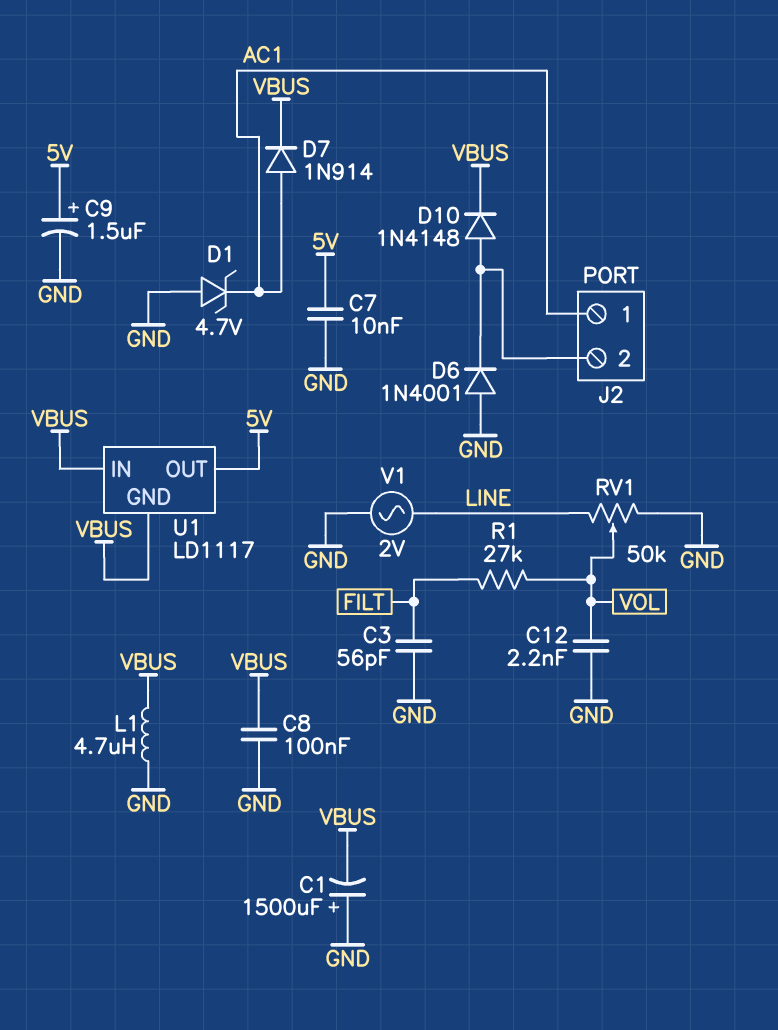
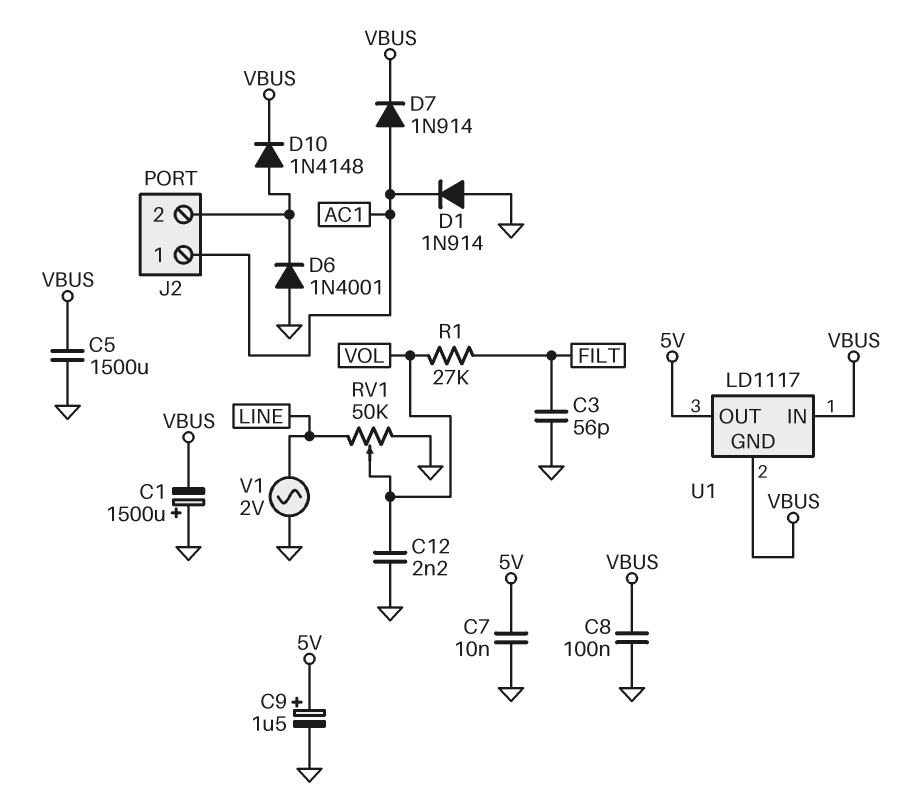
C5: none -> 1500uF (GND, VBUS)
D1: zener 4.7V (A GND, K AC1) -> diode 1N914 (A GND, K AC1)
L1: 4.7uH (GND, VBUS) -> none

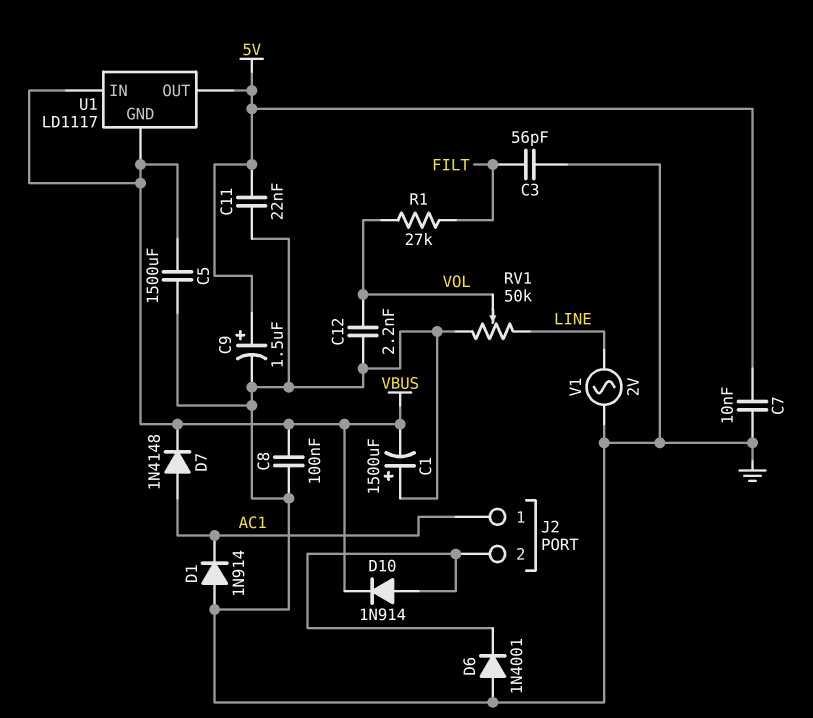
C11: none -> 22nF (5V, GND)
D7: diode 1N914 (A AC1, K VBUS) -> diode 1N4148 (A AC1, K VBUS)
D10: diode 1N4148 (A J2/2, K VBUS) -> diode 1N914 (A J2/2, K VBUS)

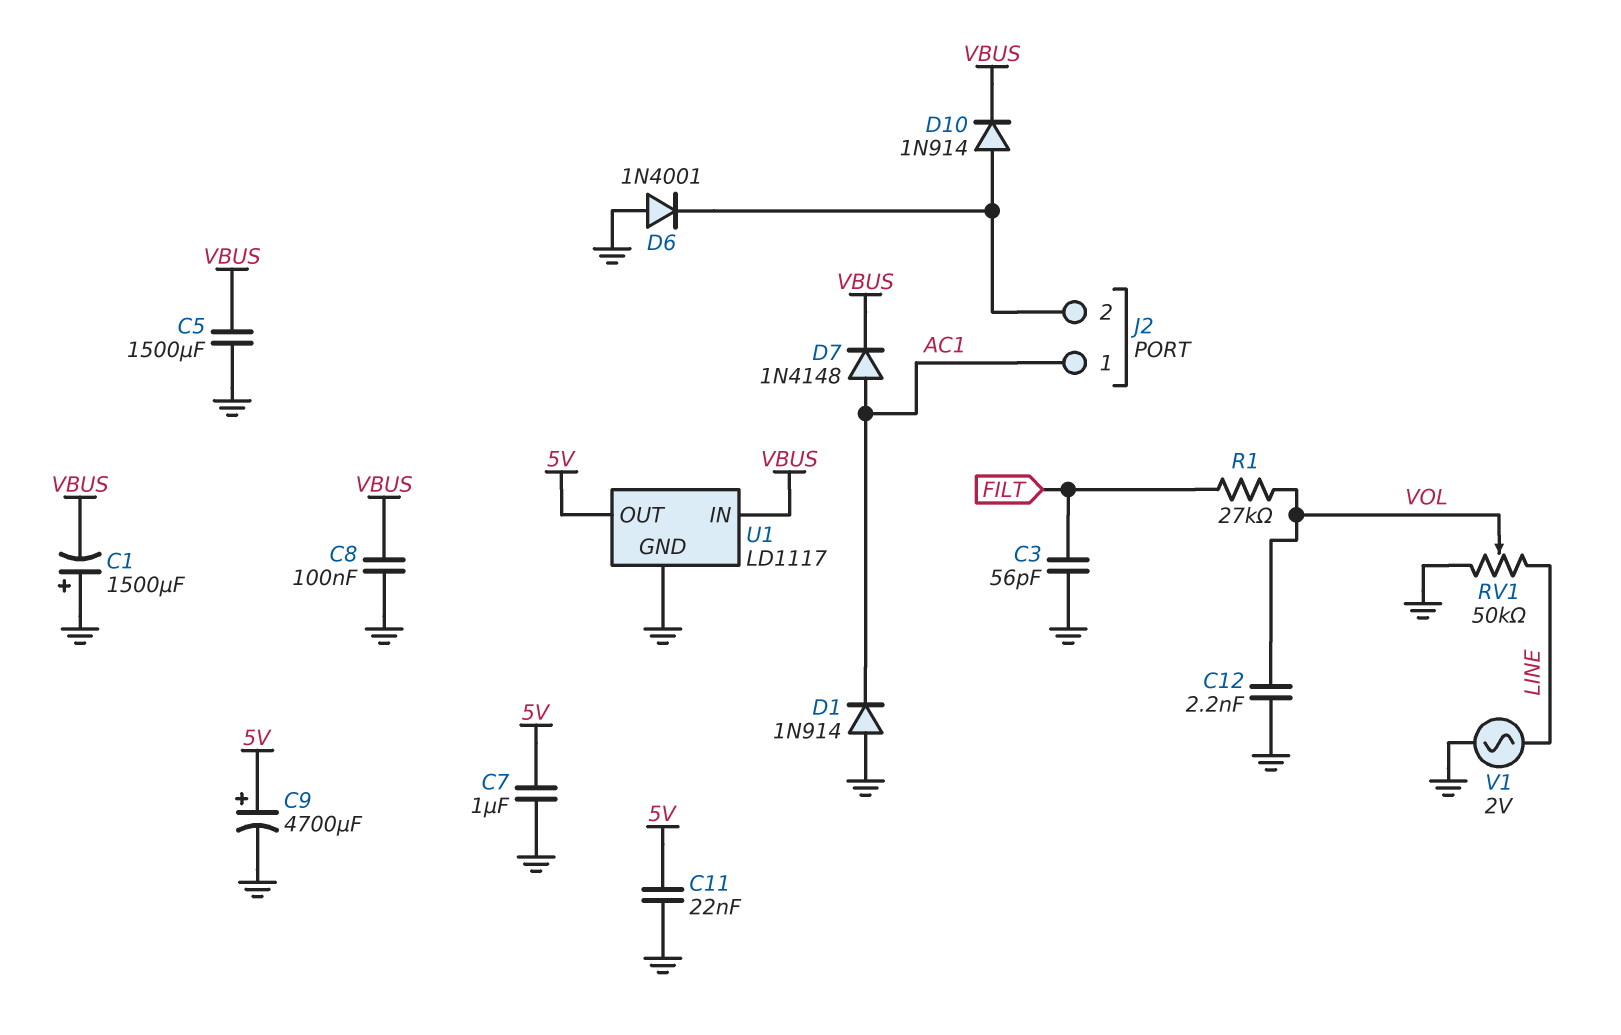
C7: 10nF (5V, GND) -> 1uF (5V, GND)
C9: 1.5uF (plus 5V, minus GND) -> 4700uF (plus 5V, minus GND)
U1 pin GND: VBUS -> GND

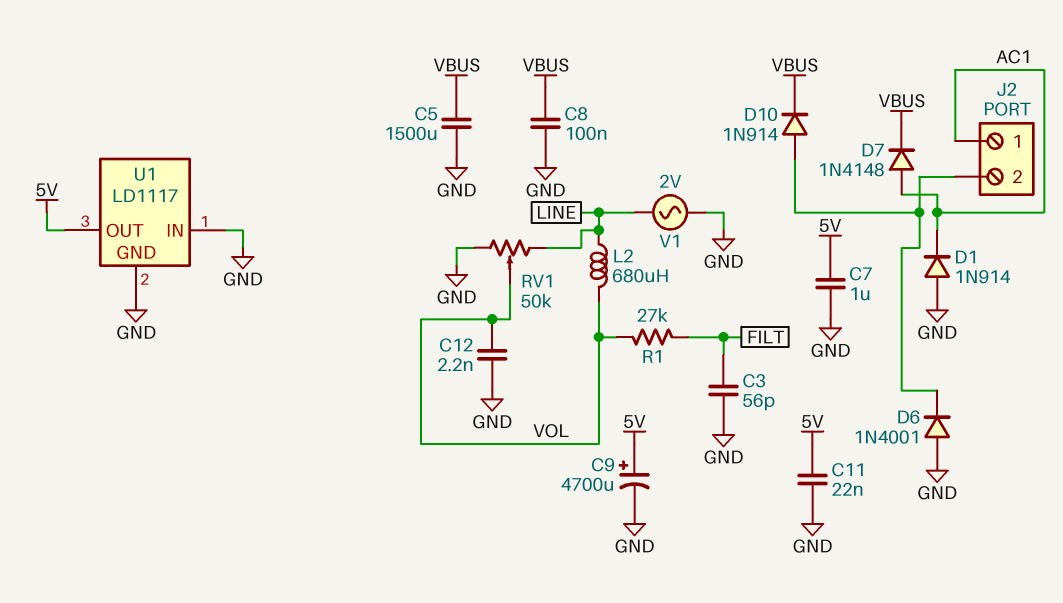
C1: 1500uF (plus GND, minus VBUS) -> none
L2: none -> 680uH (LINE, VOL)
U1 pin IN: VBUS -> GND

